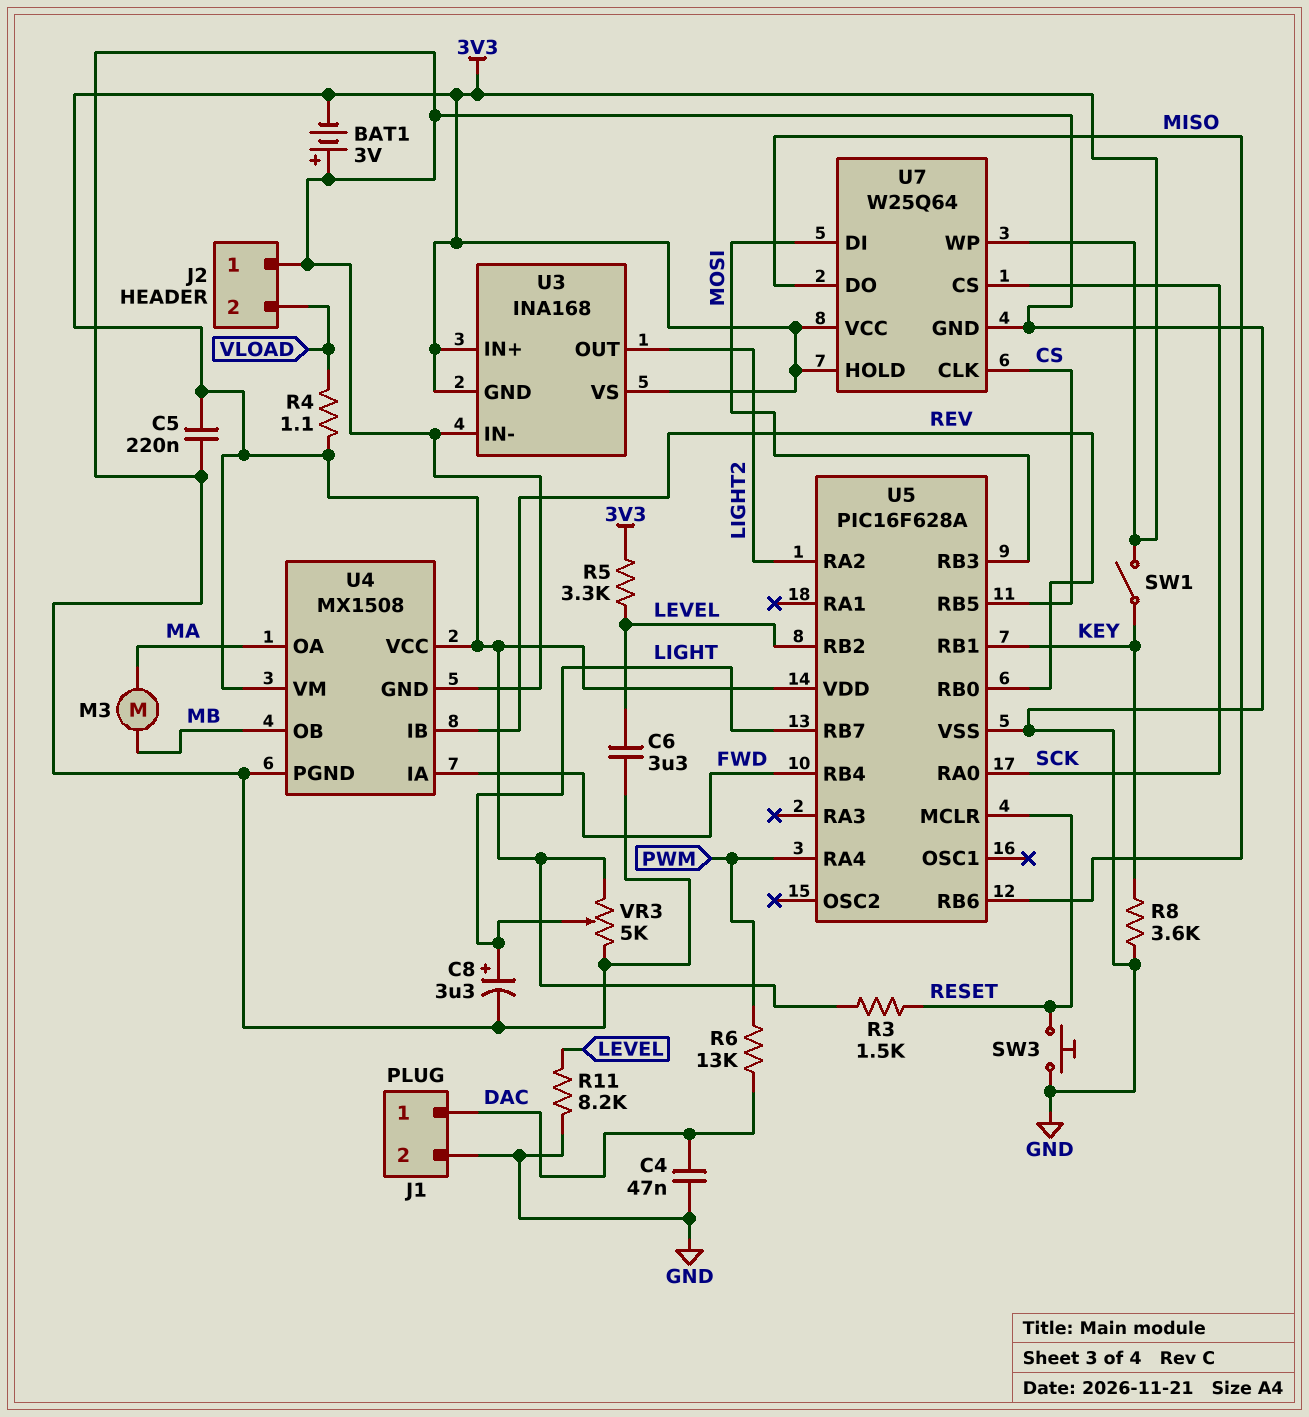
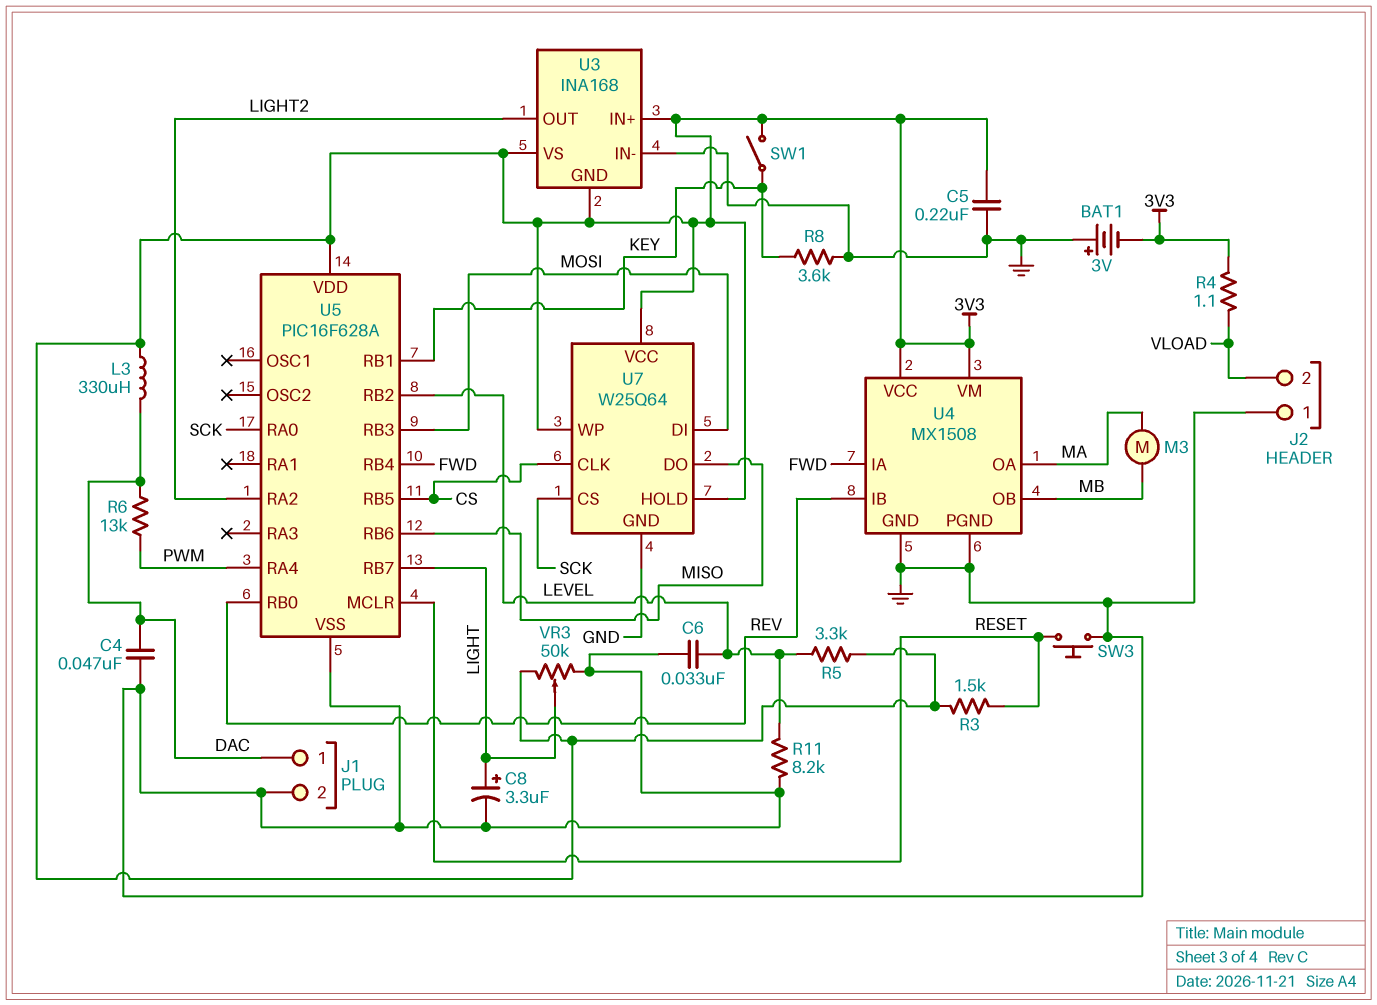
C6: 3.3uF (GND, LEVEL) -> 33nF (GND, LEVEL)
L3: none -> 330uH (3V3, DAC)
VR3: 5k (3V3, GND, wiper LIGHT) -> 50k (3V3, GND, wiper LIGHT)

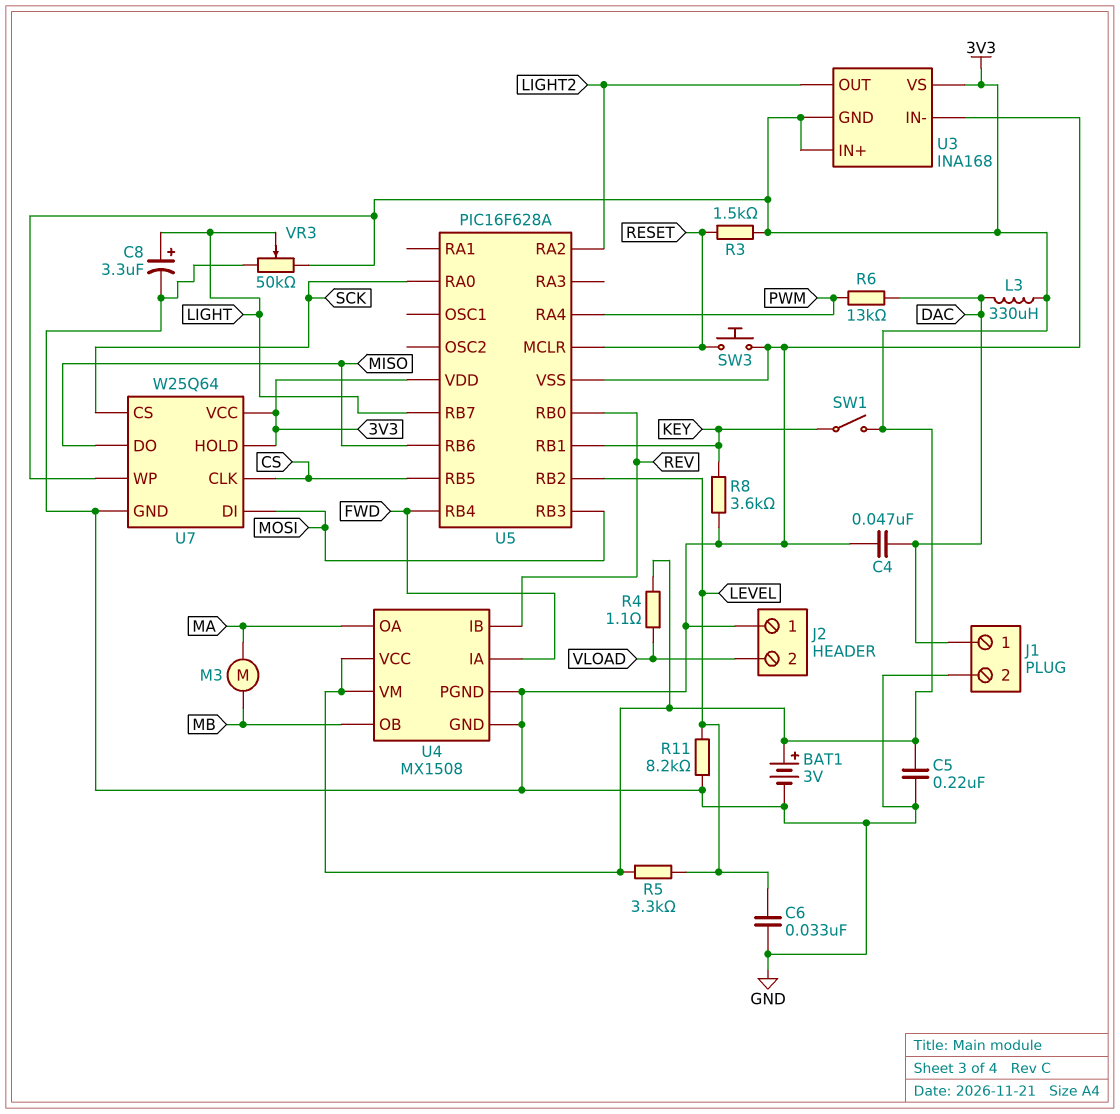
BAT1: 3V (plus GND, minus 3V3) -> 3V (plus 3V3, minus GND)

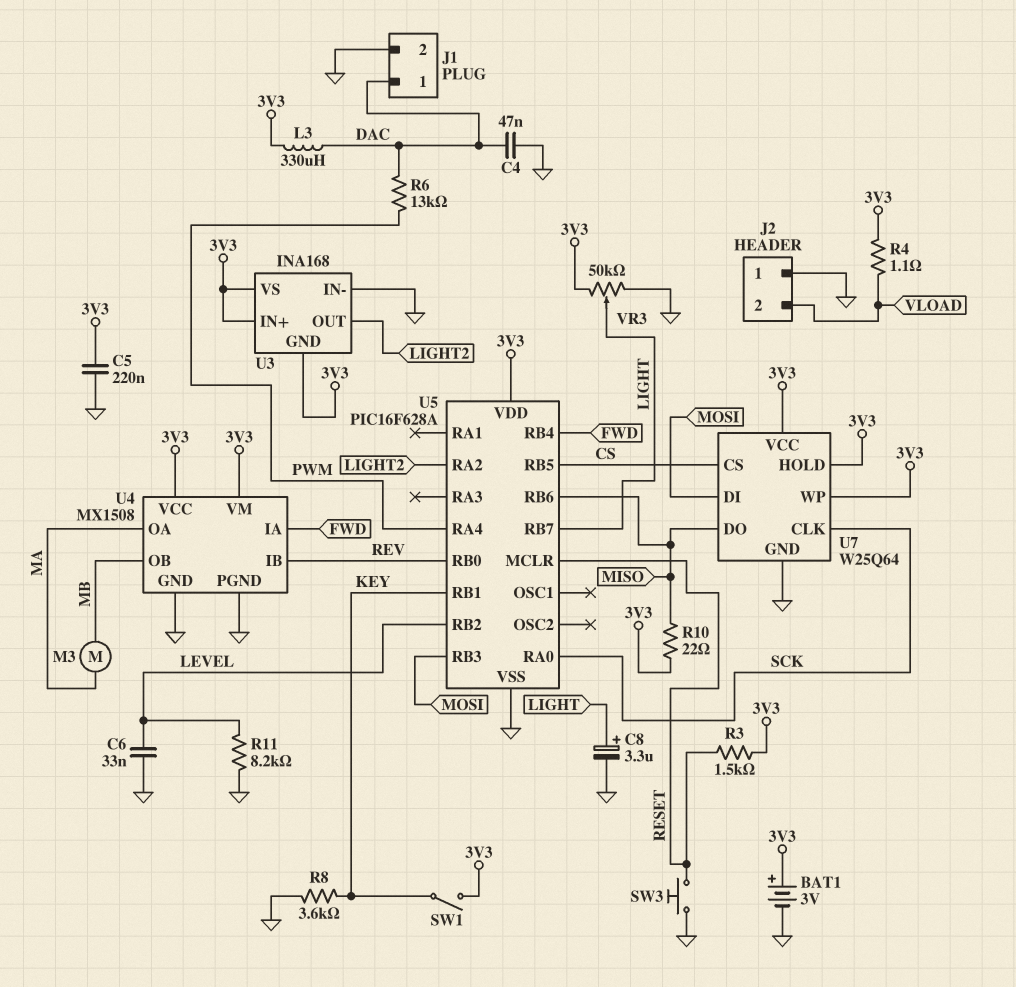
R5: 3.3k (3V3, LEVEL) -> none
R10: none -> 22 (3V3, MISO)
U7 pin CLK: CS -> SCK
U7 pin CS: SCK -> CS

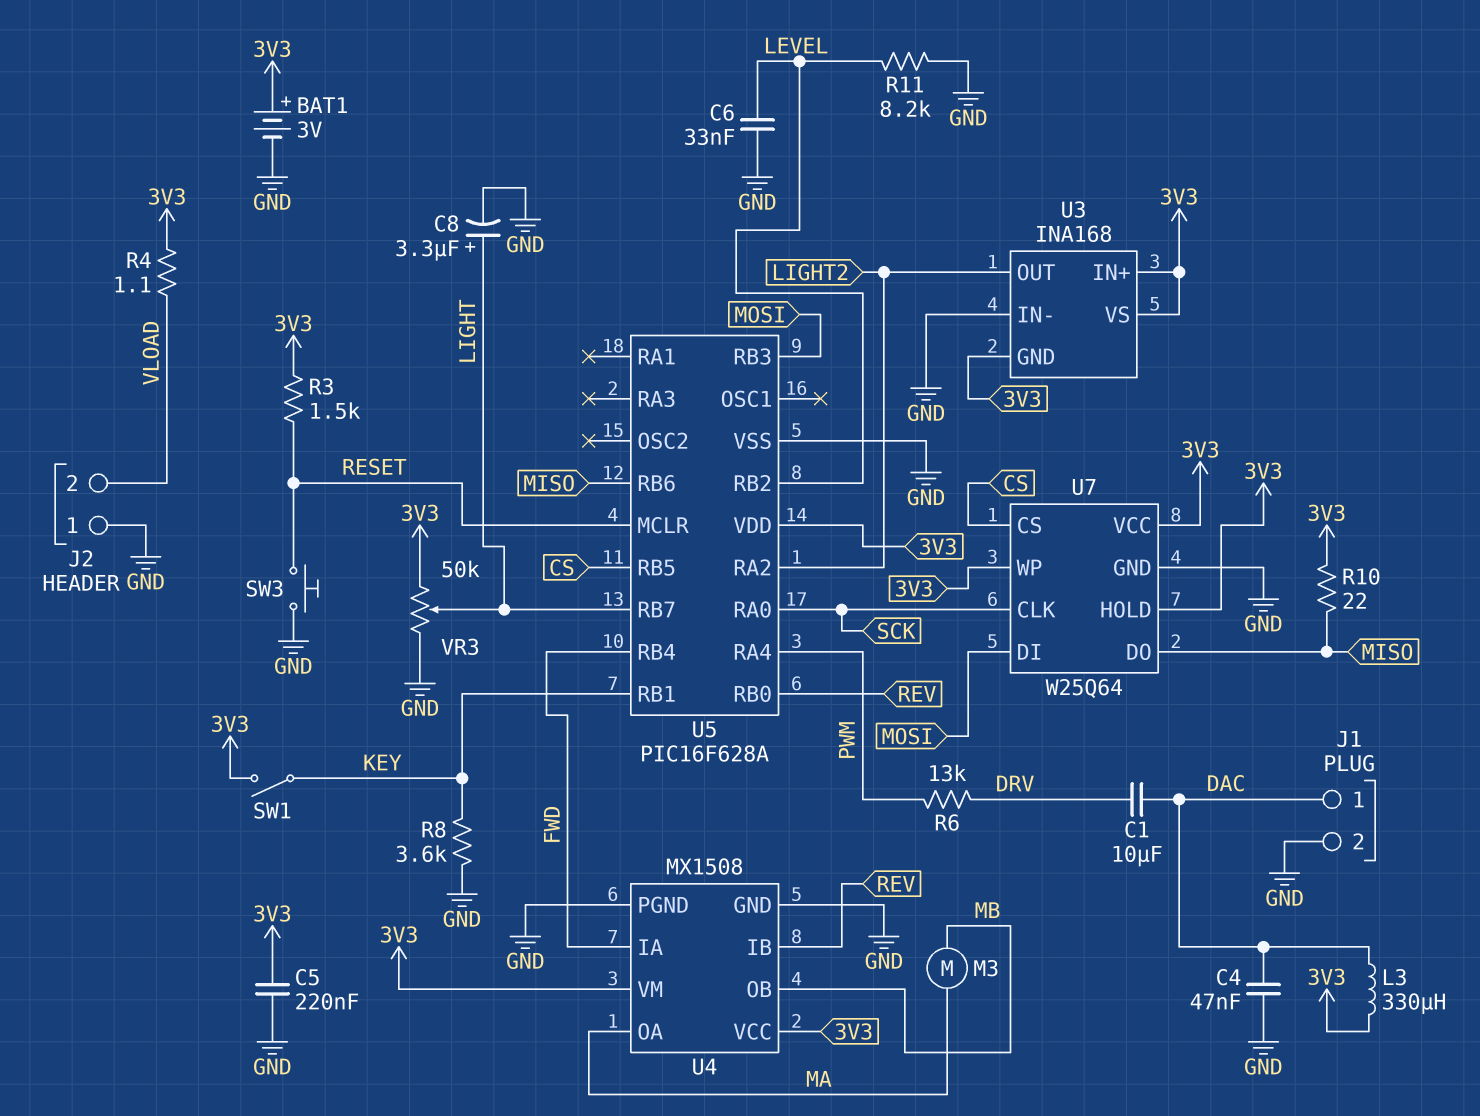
C1: none -> 10uF (DAC, DRV)
R6: 13k (DAC, PWM) -> 13k (DRV, PWM)

